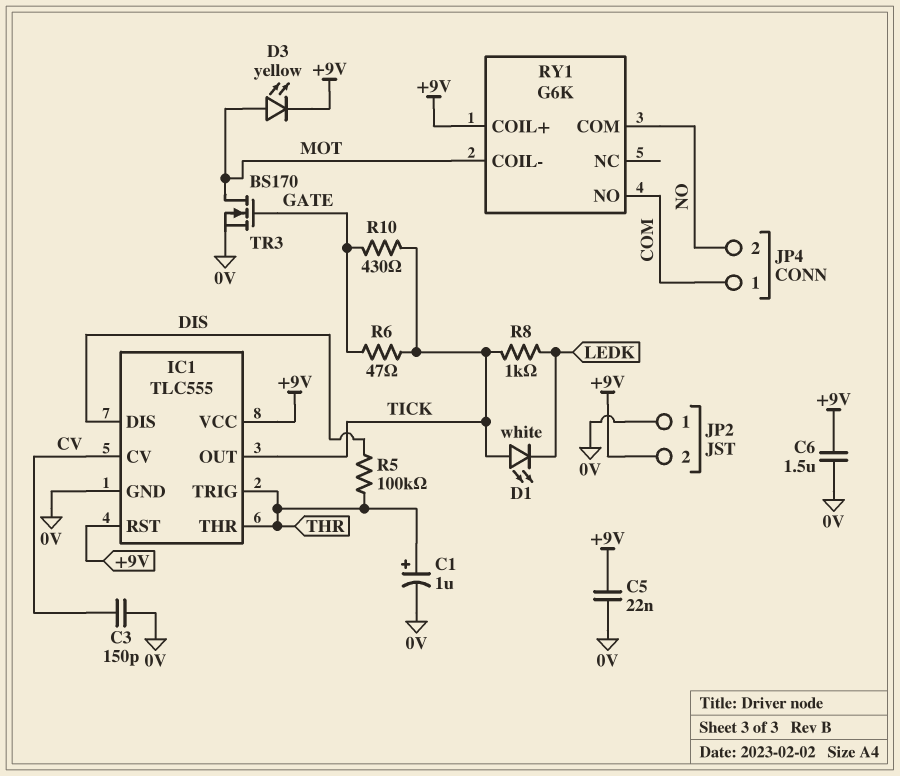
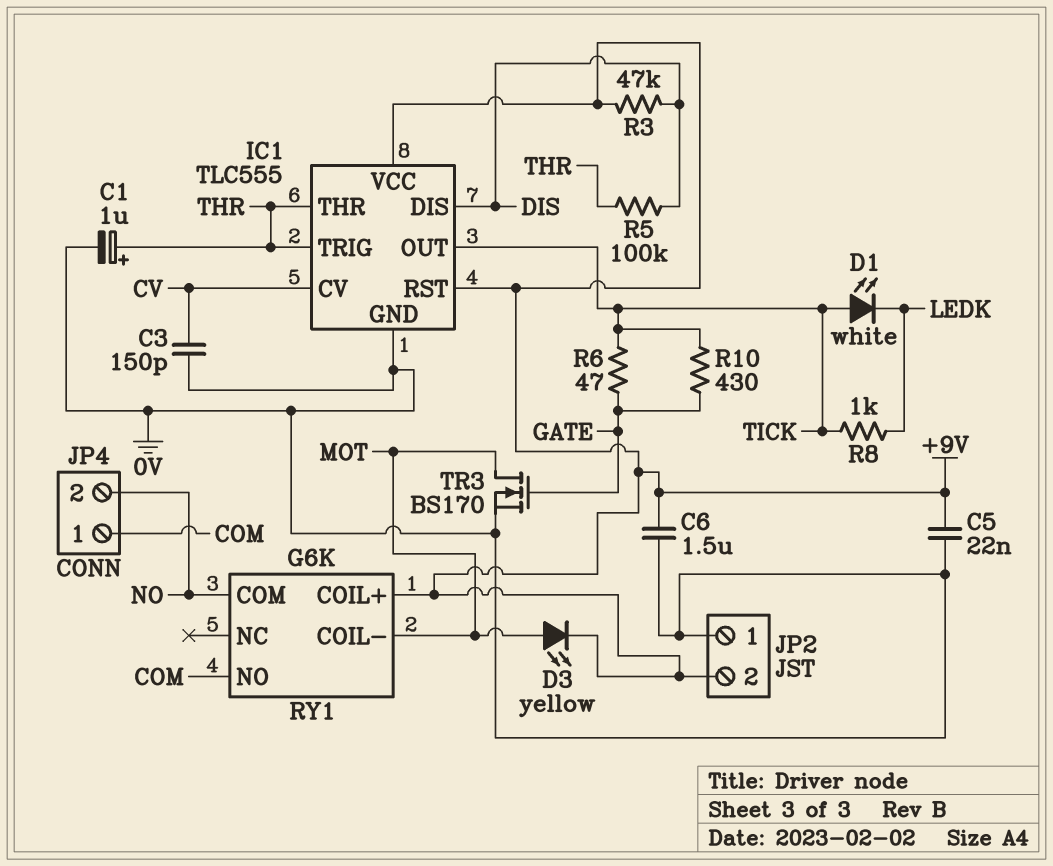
R3: none -> 47k (+9V, DIS)

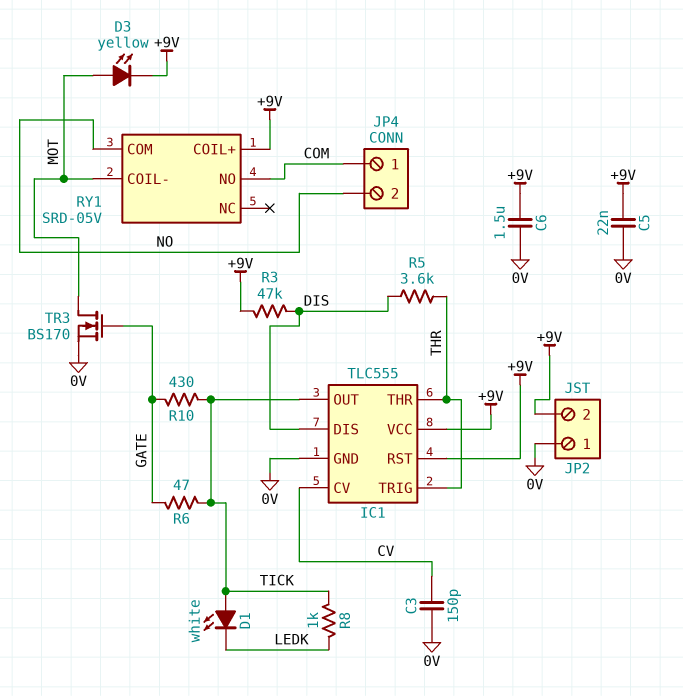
C1: 1uF (plus THR, minus 0V) -> none
R5: 100k (DIS, THR) -> 3.6k (DIS, THR)
RY1: G6K -> SRD-05V

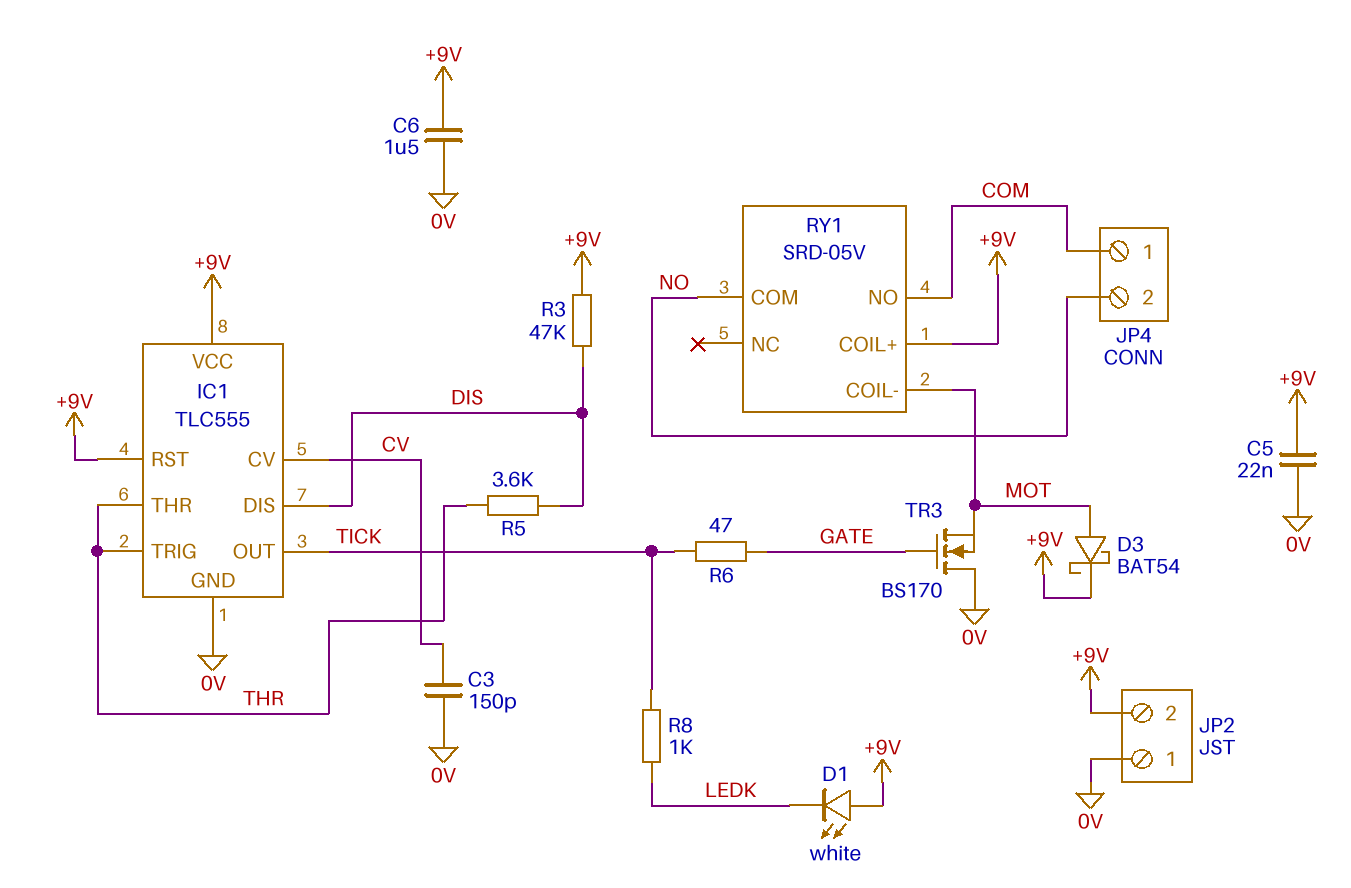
D1: LED white (A TICK, K LEDK) -> LED white (A +9V, K LEDK)
D3: LED yellow (A MOT, K +9V) -> schottky BAT54 (A MOT, K +9V)
R10: 430 (GATE, TICK) -> none
TR3: NMOS BS170 (G GATE, D MOT, S 0V) -> NMOS BS170 (G GATE, D 0V, S MOT)

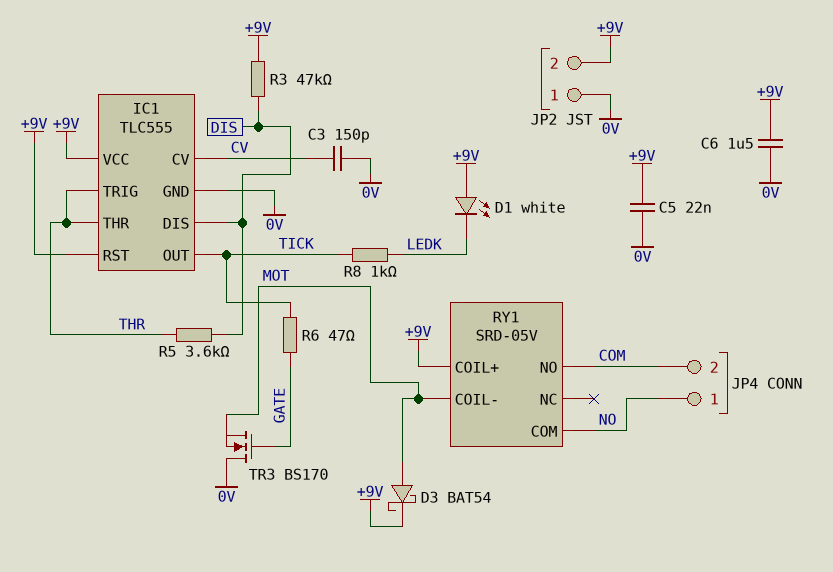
JP4 pin 1: COM -> NO
JP4 pin 2: NO -> COM

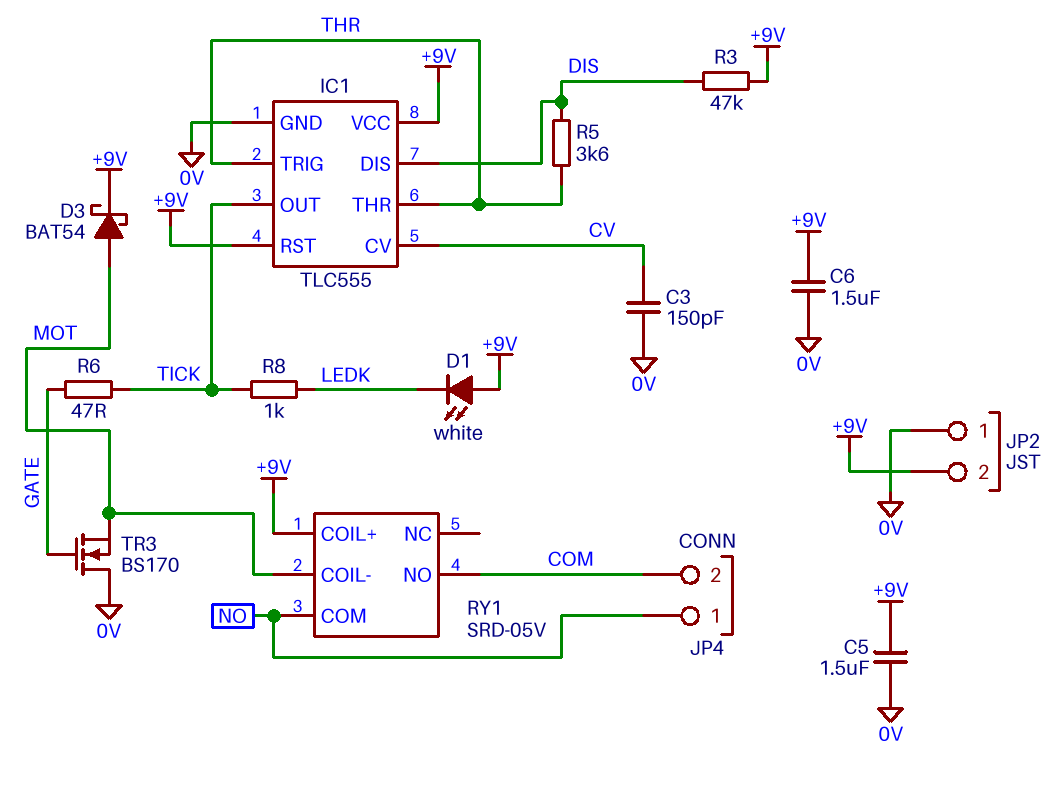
C5: 22nF (+9V, 0V) -> 1.5uF (+9V, 0V)

